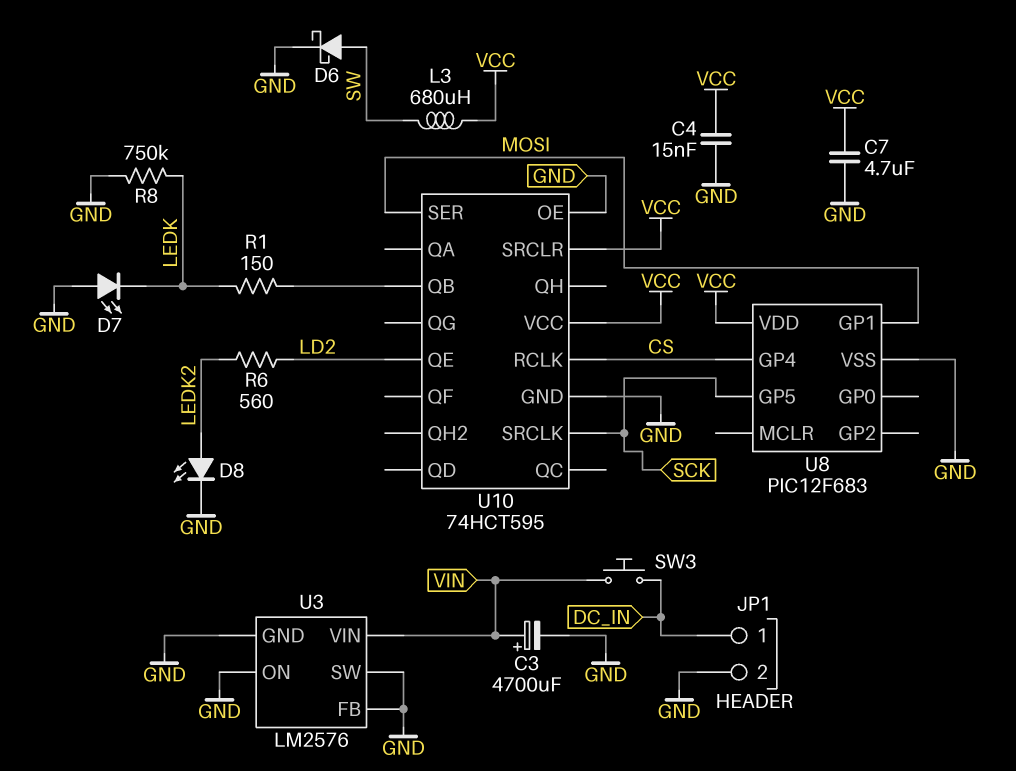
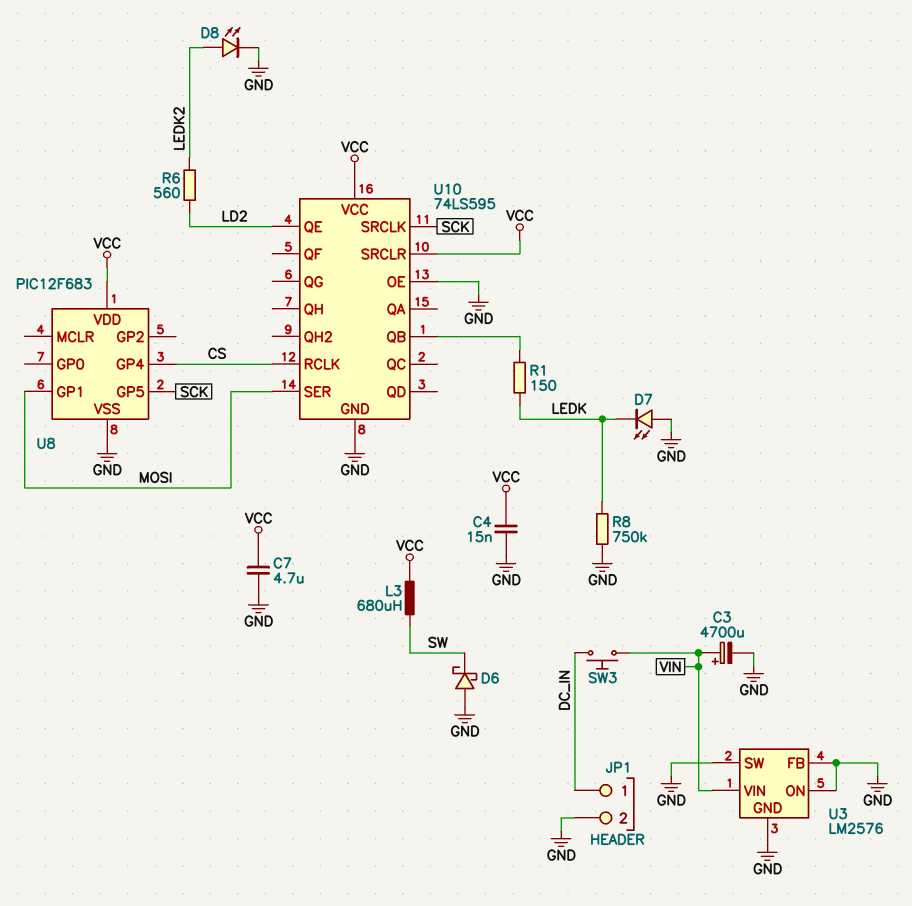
D6: schottky (A SW, K GND) -> schottky (A GND, K SW)
U10: 74HCT595 -> 74LS595

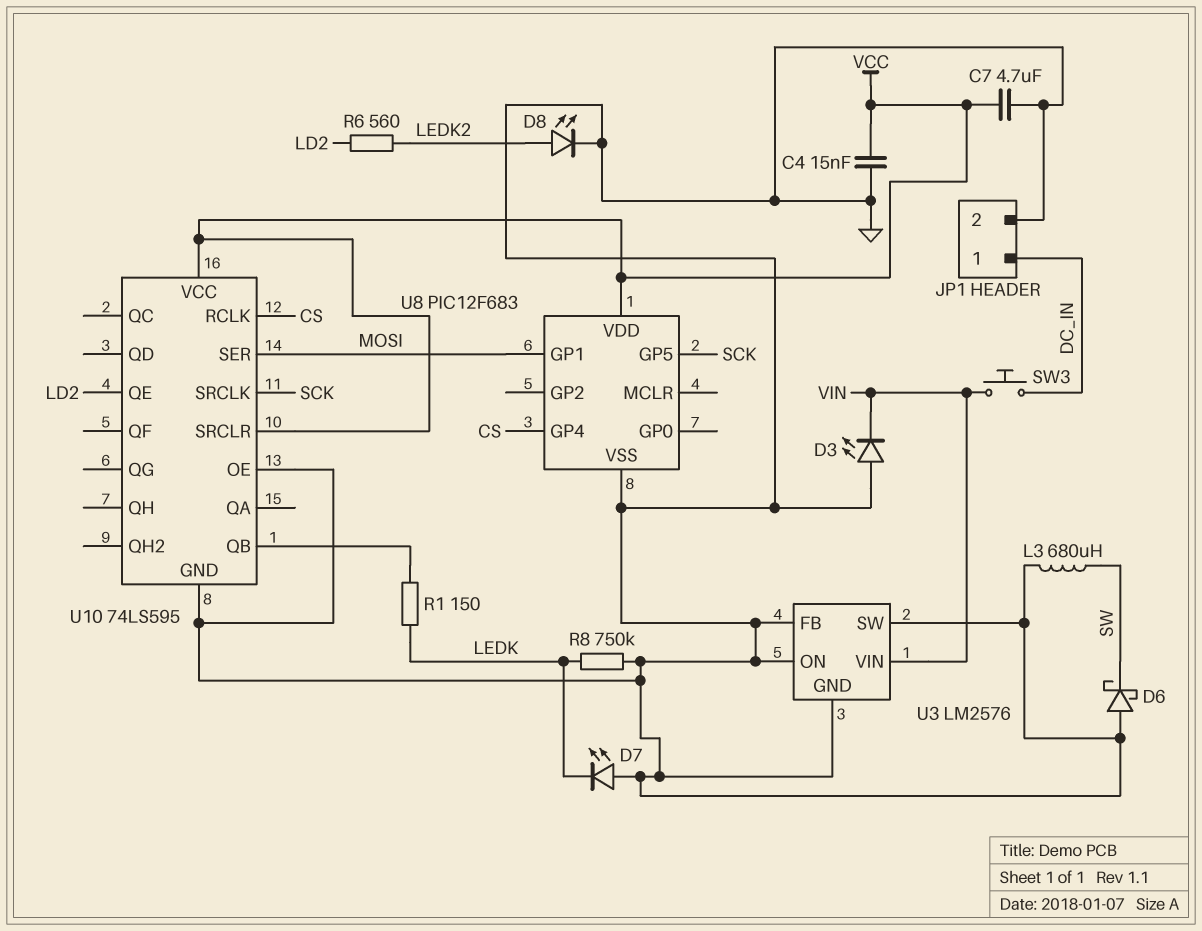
C3: 4700uF (plus VIN, minus GND) -> none
D3: none -> LED (A GND, K VIN)
L3: 680uH (SW, VCC) -> 680uH (GND, SW)

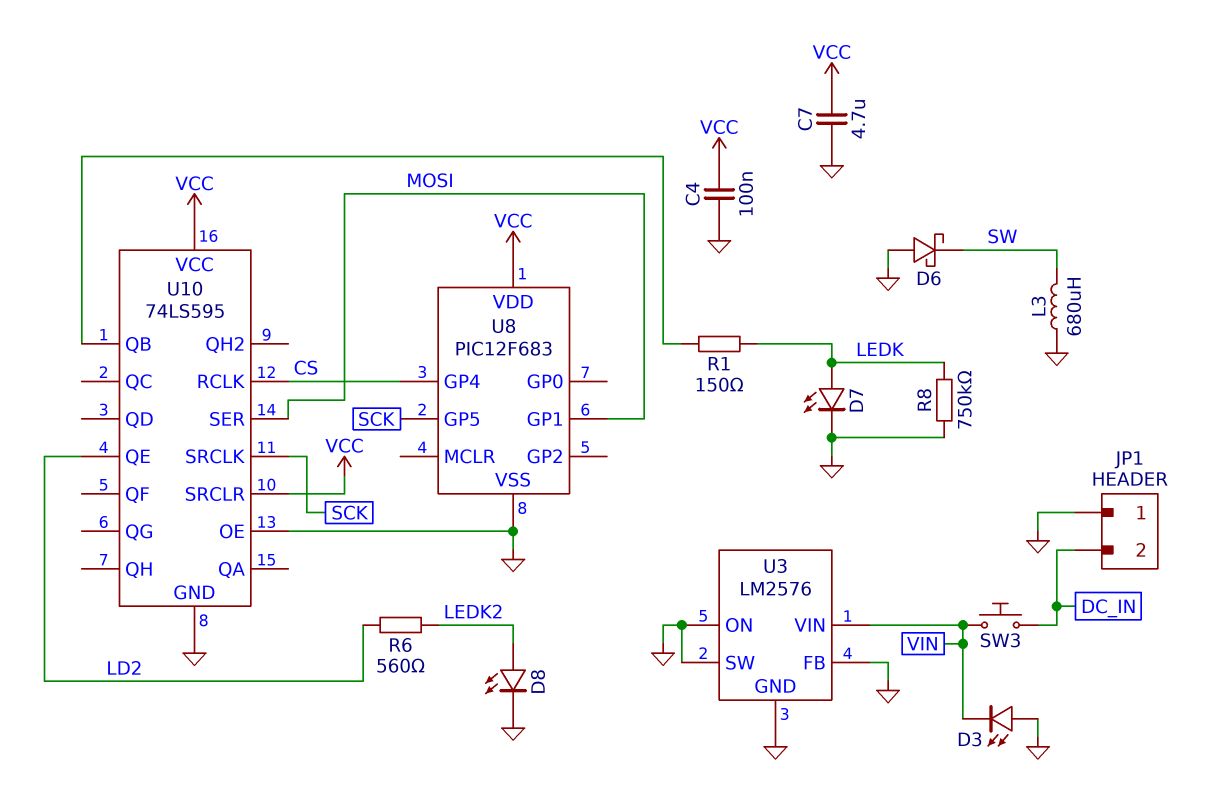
C4: 15nF (GND, VCC) -> 100nF (GND, VCC)
D7: LED (A GND, K LEDK) -> LED (A LEDK, K GND)
JP1 pin 1: DC_IN -> GND
JP1 pin 2: GND -> DC_IN

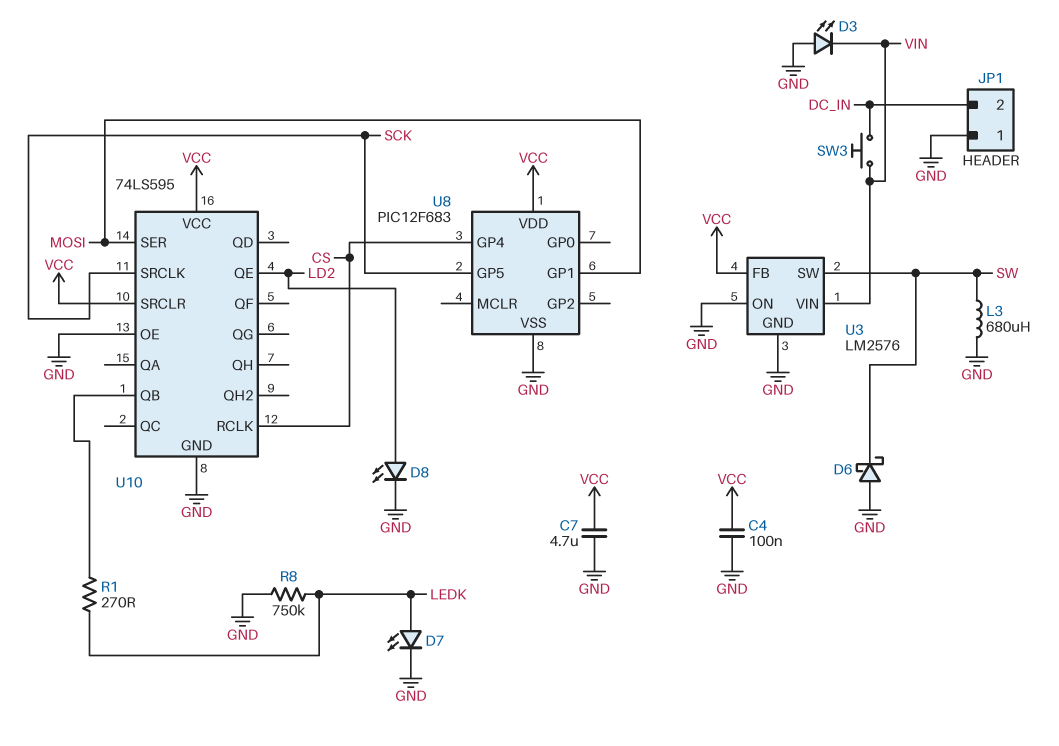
D8: LED (A LEDK2, K GND) -> LED (A LD2, K GND)
R1: 150 (LEDK, U10/QB) -> 270 (LEDK, U10/QB)
R6: 560 (LD2, LEDK2) -> none
U3 pin FB: GND -> VCC
U3 pin SW: GND -> SW

